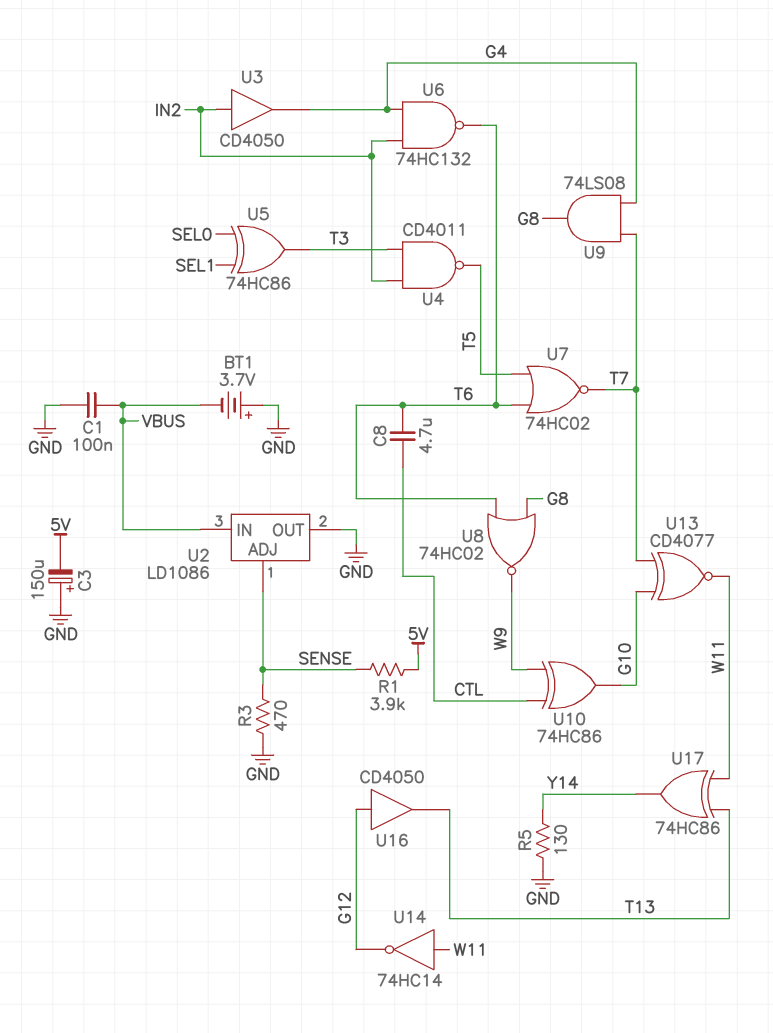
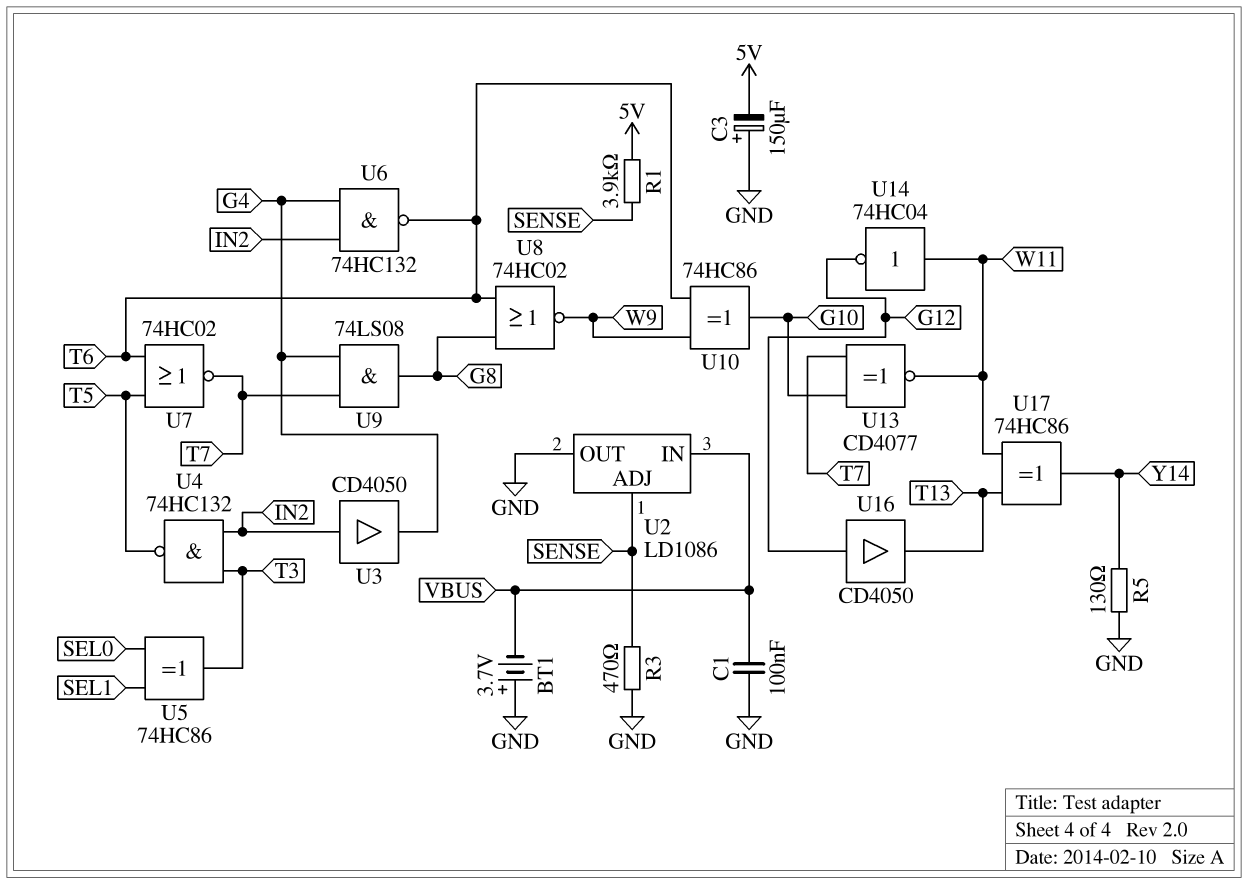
C8: 4.7uF (CTL, T6) -> none
U4: NAND CD4011 (in IN2, in T3, out T5) -> NAND 74HC132 (in IN2, in T3, out T5)
U10: XOR 74HC86 (in CTL, in W9, out G10) -> XOR 74HC86 (in T6, in W9, out G10)
U14: NOT 74HC14 (in W11, out G12) -> NOT 74HC04 (in W11, out G12)

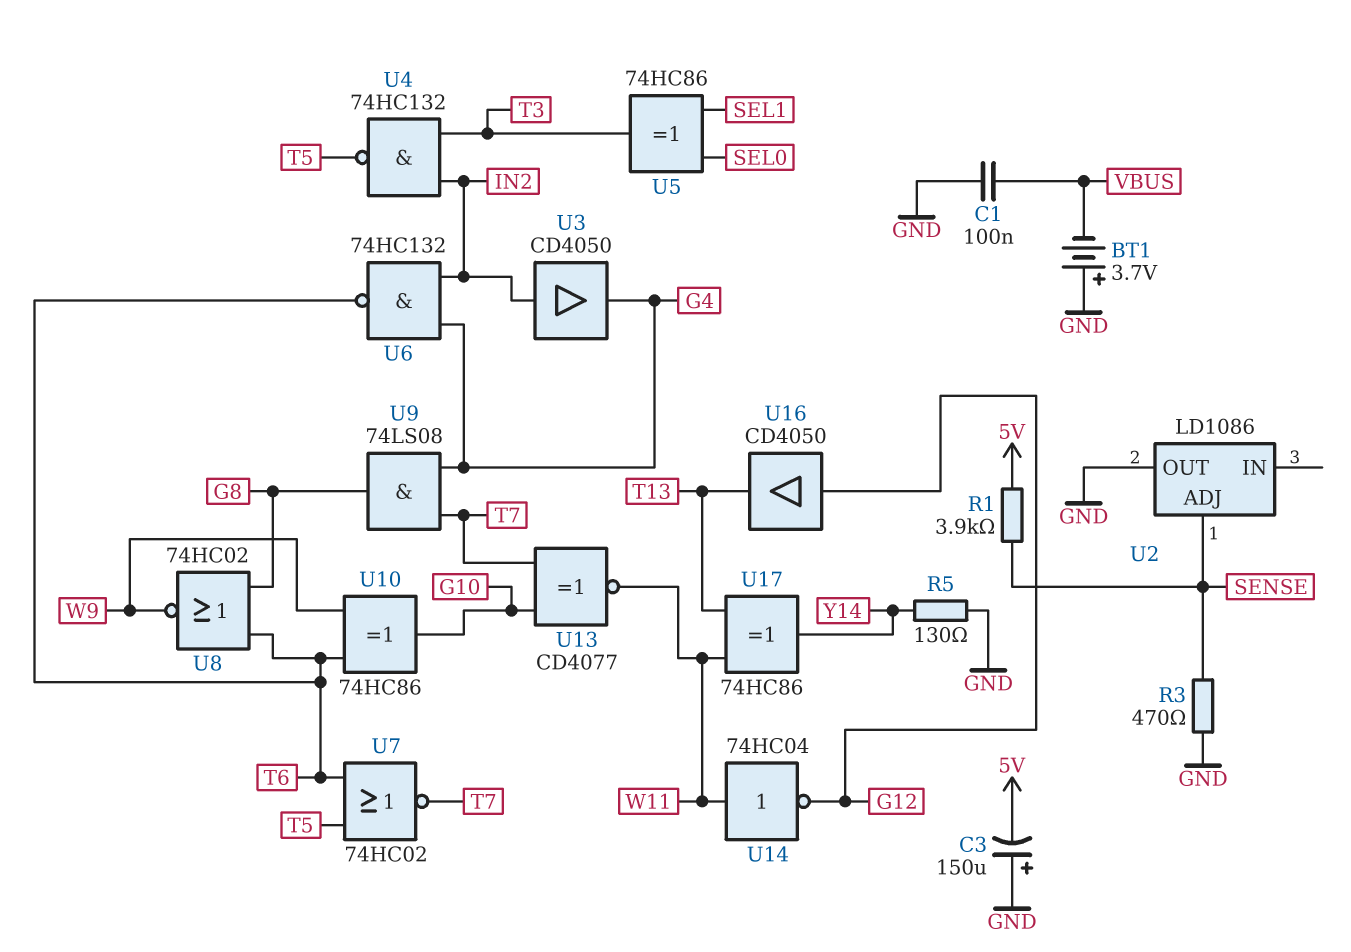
U2 pin IN: VBUS -> none

